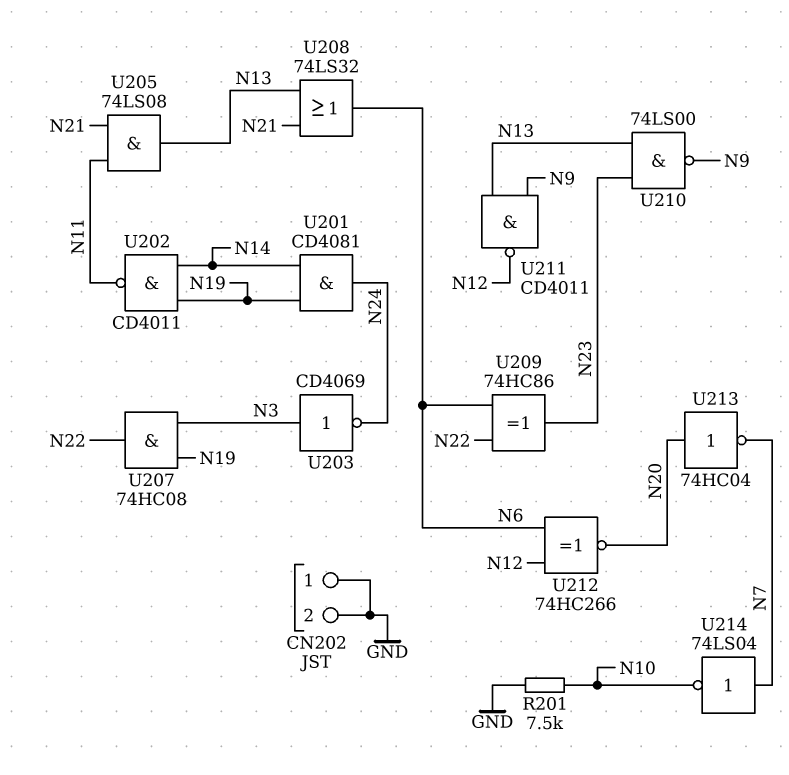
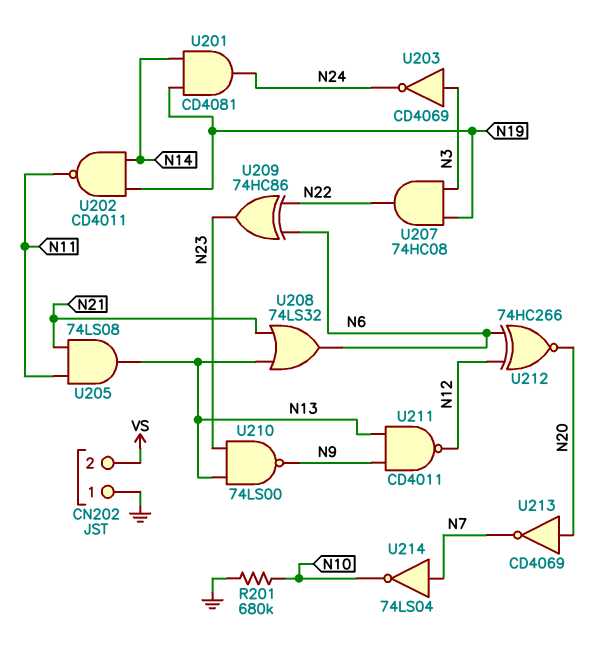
CN202 pin 2: GND -> VS
R201: 7.5k (GND, N10) -> 680k (GND, N10)
U213: NOT 74HC04 (in N20, out N7) -> NOT CD4069 (in N20, out N7)

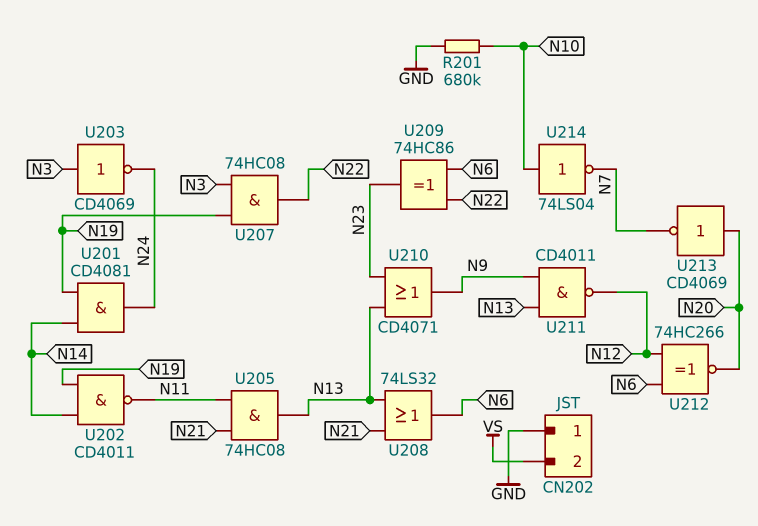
U205: AND 74LS08 (in N11, in N21, out N13) -> AND 74HC08 (in N11, in N21, out N13)
U210: NAND 74LS00 (in N13, in N23, out N9) -> OR CD4071 (in N13, in N23, out N9)
U214: NOT 74LS04 (in N7, out N10) -> NOT 74LS04 (in N10, out N7)

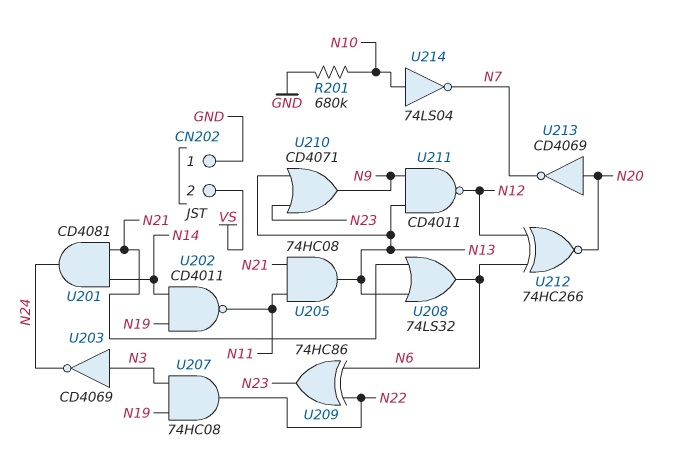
U201: AND CD4081 (in N14, in N19, out N24) -> AND CD4081 (in N14, in N21, out N24)

